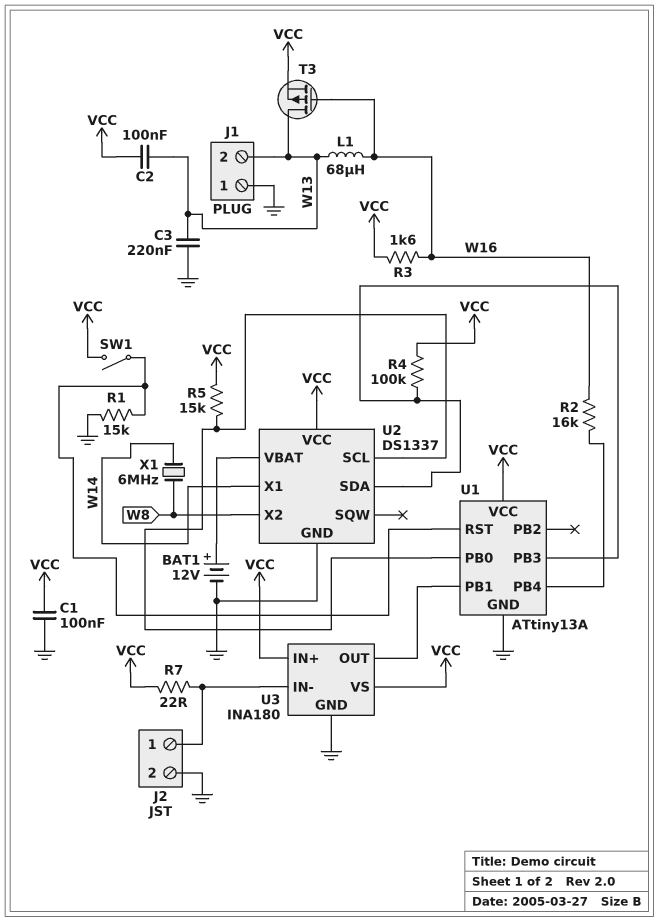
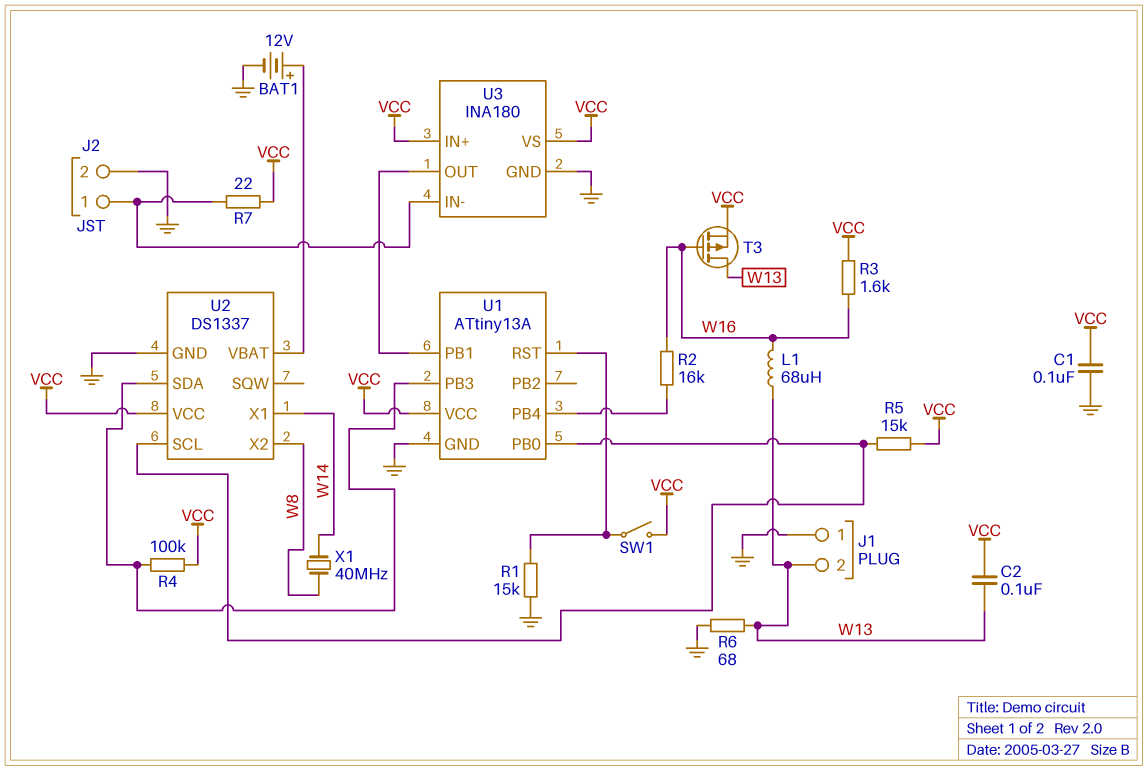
C3: 220nF (GND, W13) -> none
R6: none -> 68 (GND, W13)
X1: 6MHz (W8, W14) -> 40MHz (W8, W14)

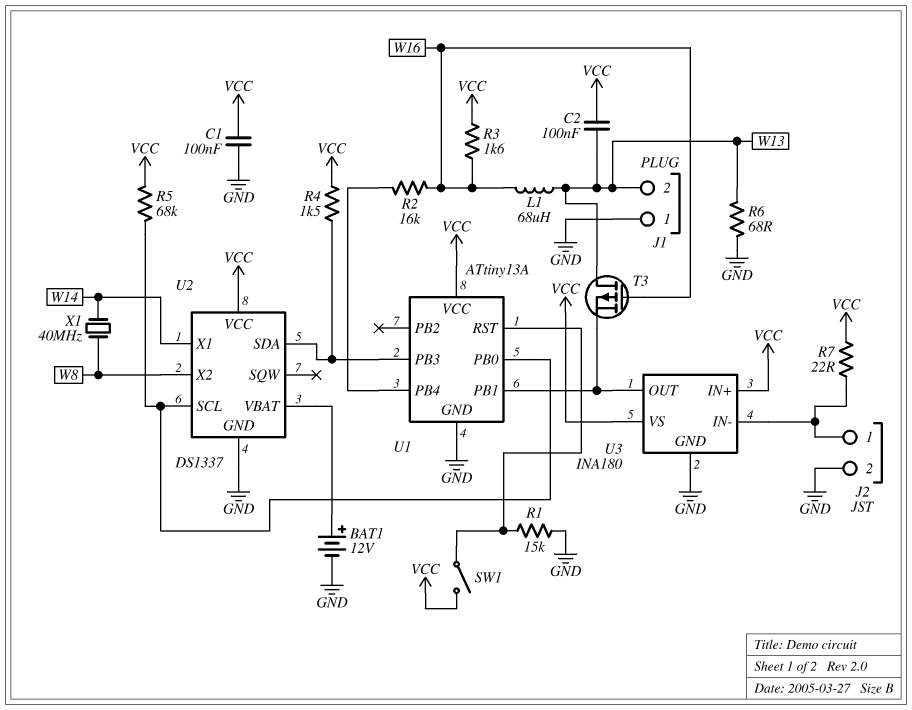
R4: 100k (U1/PB3, VCC) -> 1.5k (U1/PB3, VCC)
R5: 15k (U1/PB0, VCC) -> 68k (U1/PB0, VCC)
T3: PMOS (G W16, D W13, S VCC) -> PMOS (G W16, D W13, S U1/PB1)

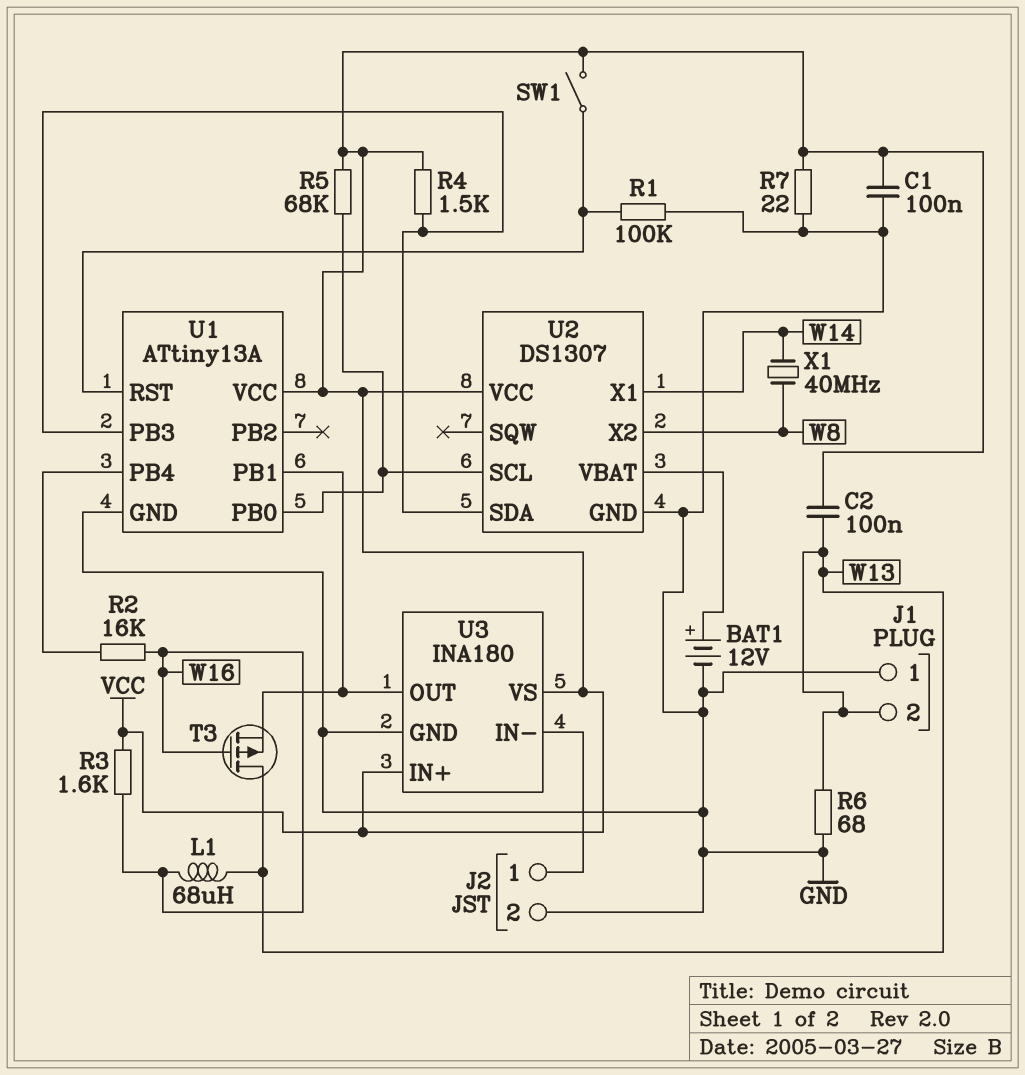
R1: 15k (GND, U1/RST) -> 100k (GND, U1/RST)
R7: 22 (J2/1, VCC) -> 22 (GND, VCC)
U2: DS1337 -> DS1307

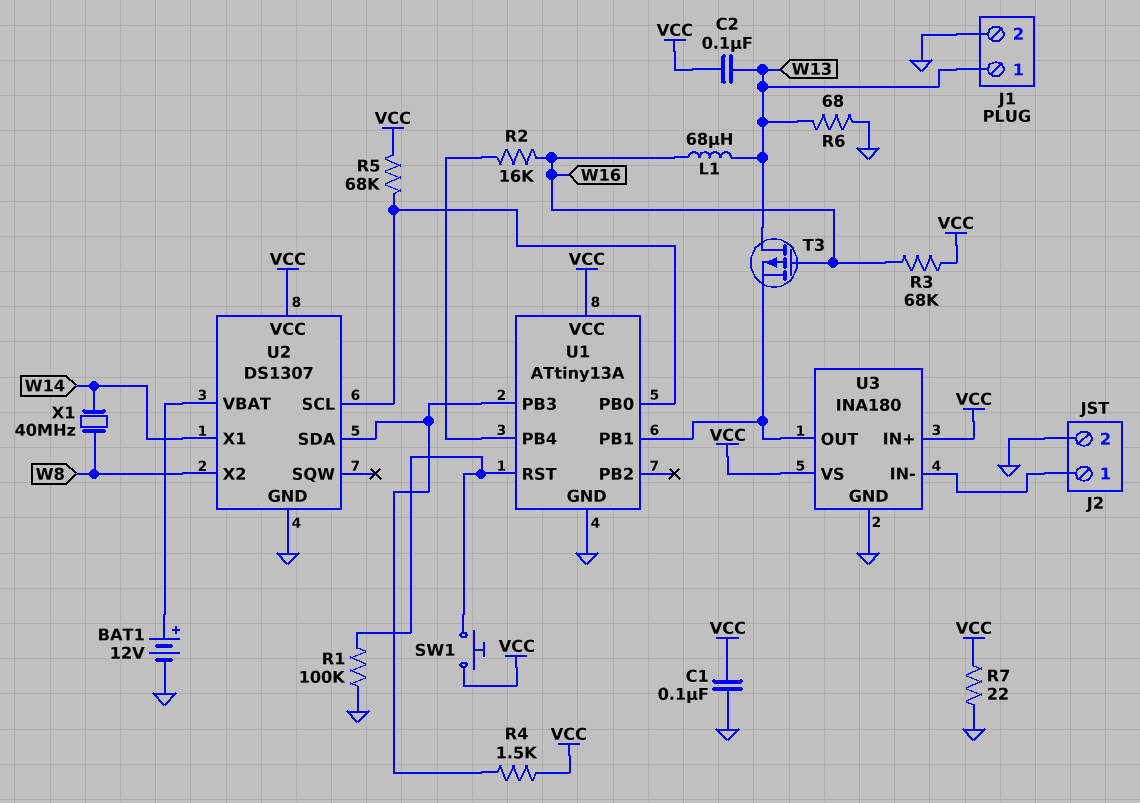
J1 pin 1: GND -> W13
J1 pin 2: W13 -> GND
R3: 1.6k (VCC, W16) -> 68k (VCC, W16)
SW1: switch (U1/RST, VCC) -> button (U1/RST, VCC)

